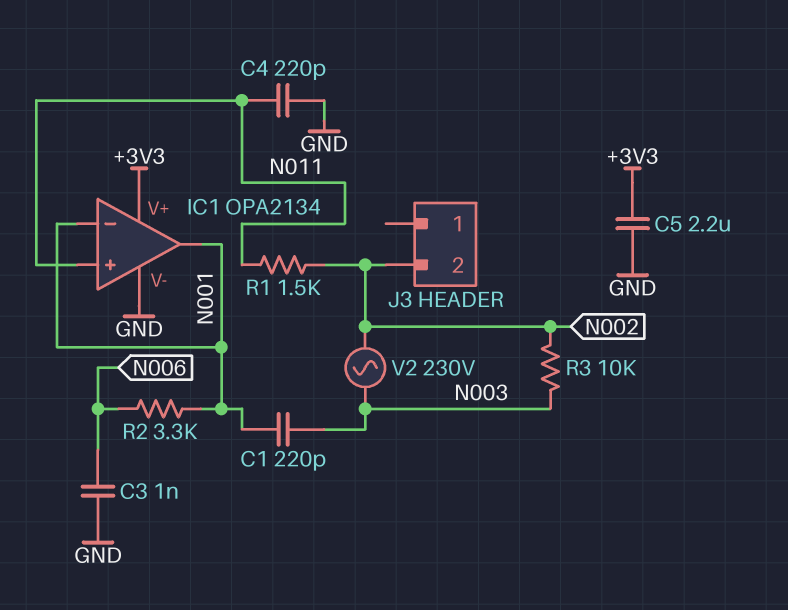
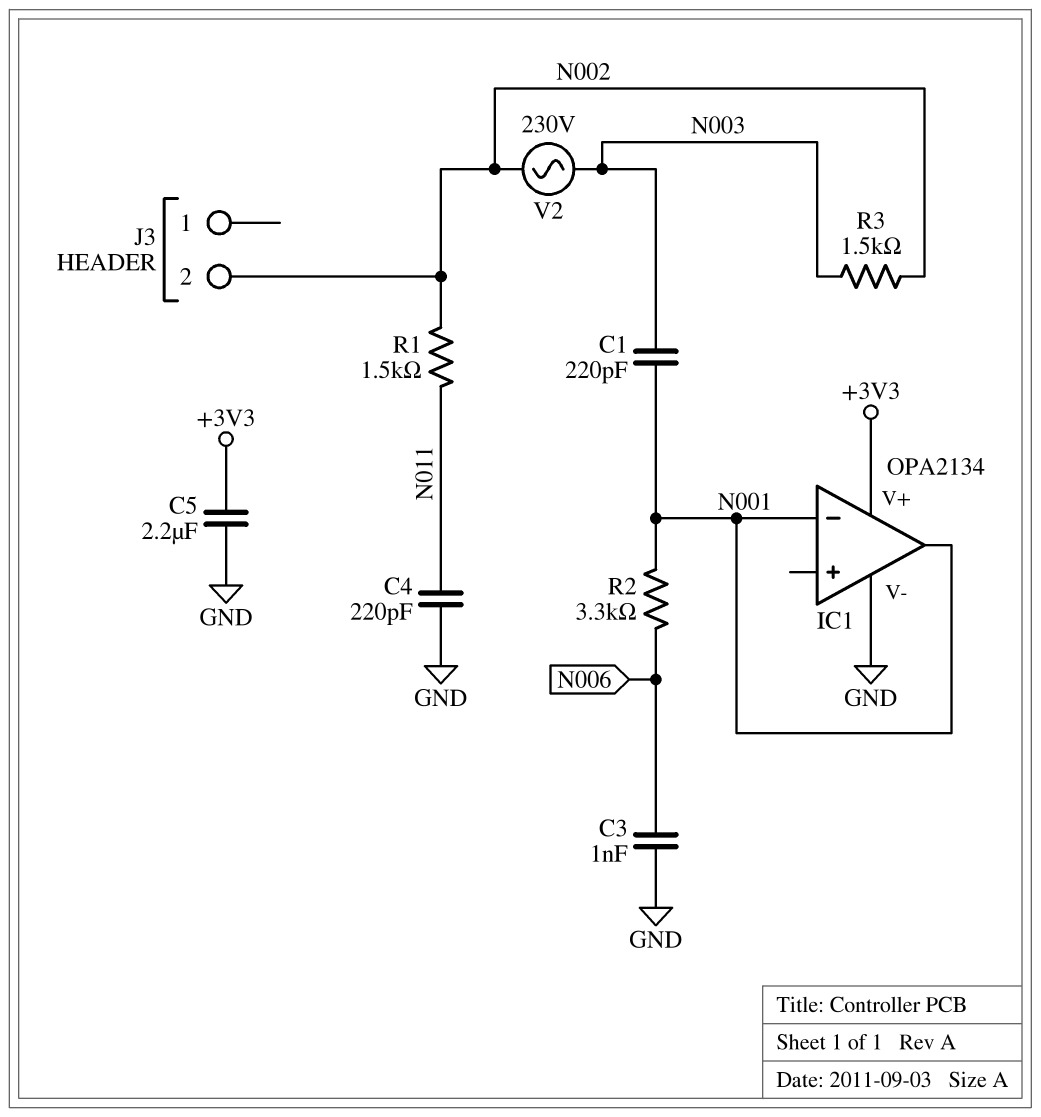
IC1 pin in+: N011 -> none
R3: 10k (N002, N003) -> 1.5k (N002, N003)

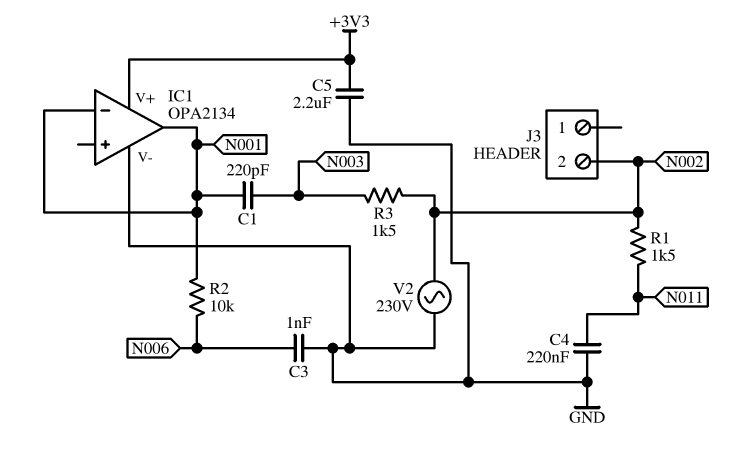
C4: 220pF (GND, N011) -> 220nF (GND, N011)
R2: 3.3k (N001, N006) -> 10k (N001, N006)
V2: AC 230V (N002, N003) -> AC 230V (GND, N002)

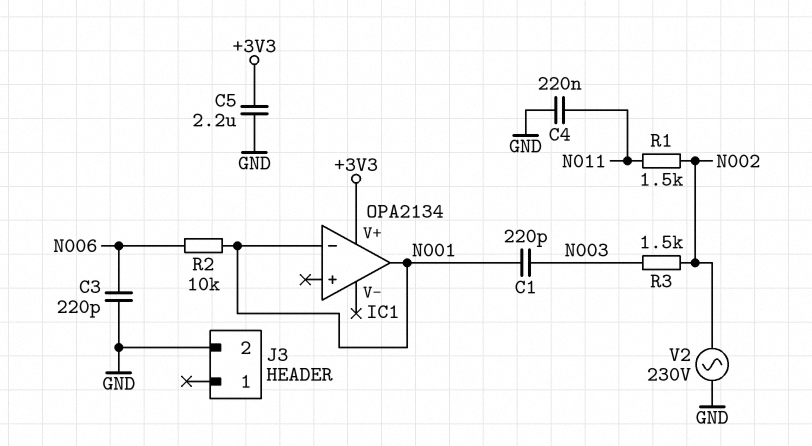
C3: 1nF (GND, N006) -> 220pF (GND, N006)
IC1 pin V-: GND -> none
J3 pin 2: N002 -> GND

